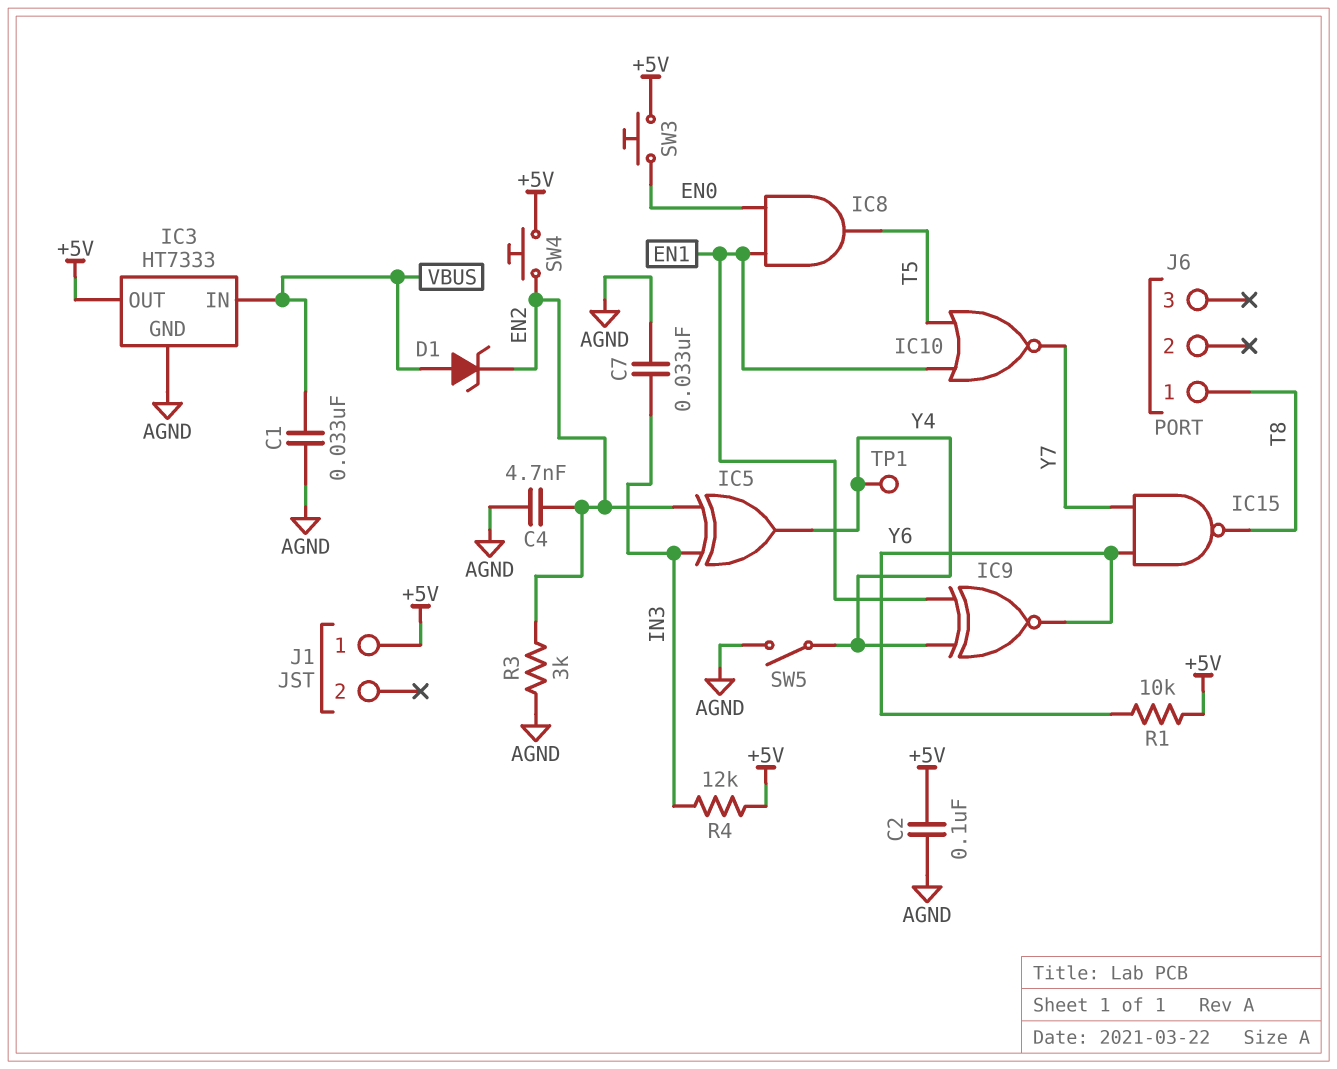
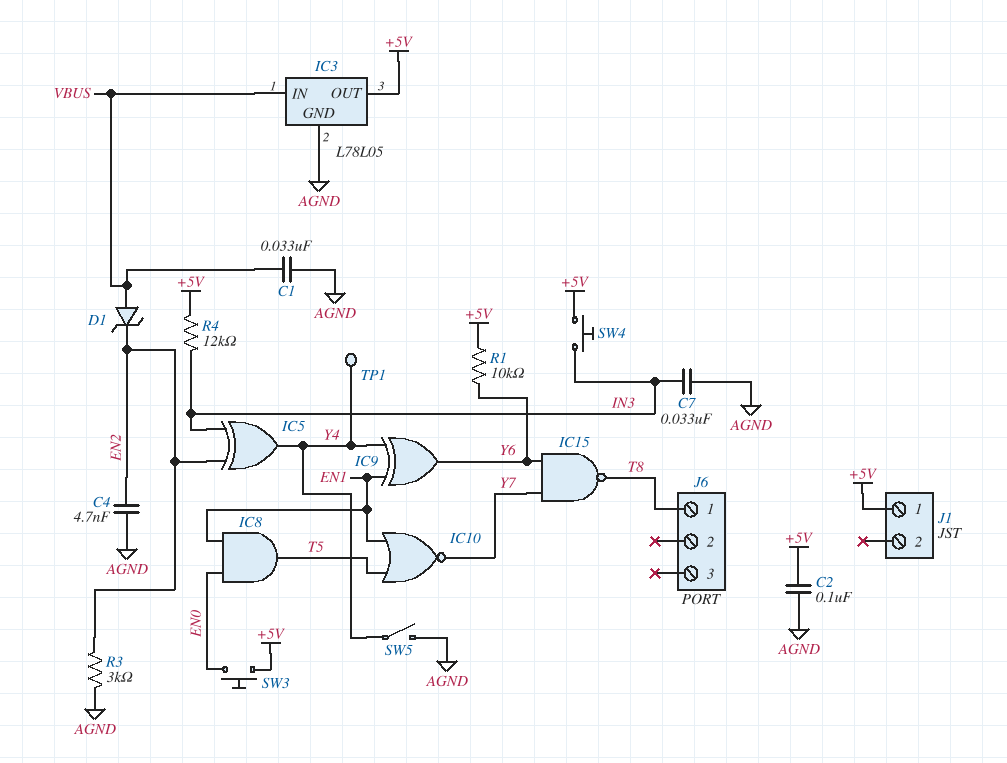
IC3: HT7333 -> L78L05
IC9: XNOR (in EN1, in Y4, out Y6) -> XOR (in EN1, in Y4, out Y6)
SW4: button (+5V, EN2) -> button (+5V, IN3)

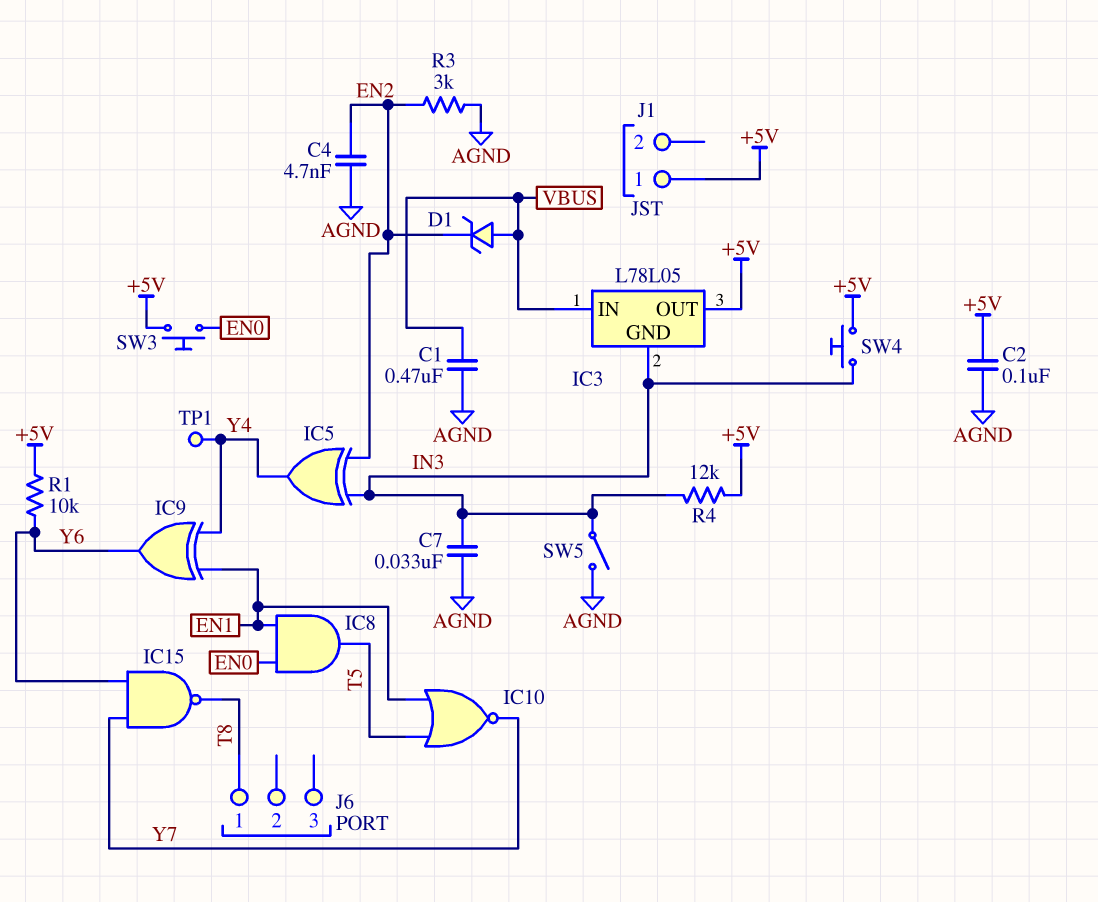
C1: 33nF (AGND, VBUS) -> 470nF (AGND, VBUS)
IC3 pin GND: AGND -> IN3
SW5: switch (AGND, Y4) -> switch (AGND, IN3)

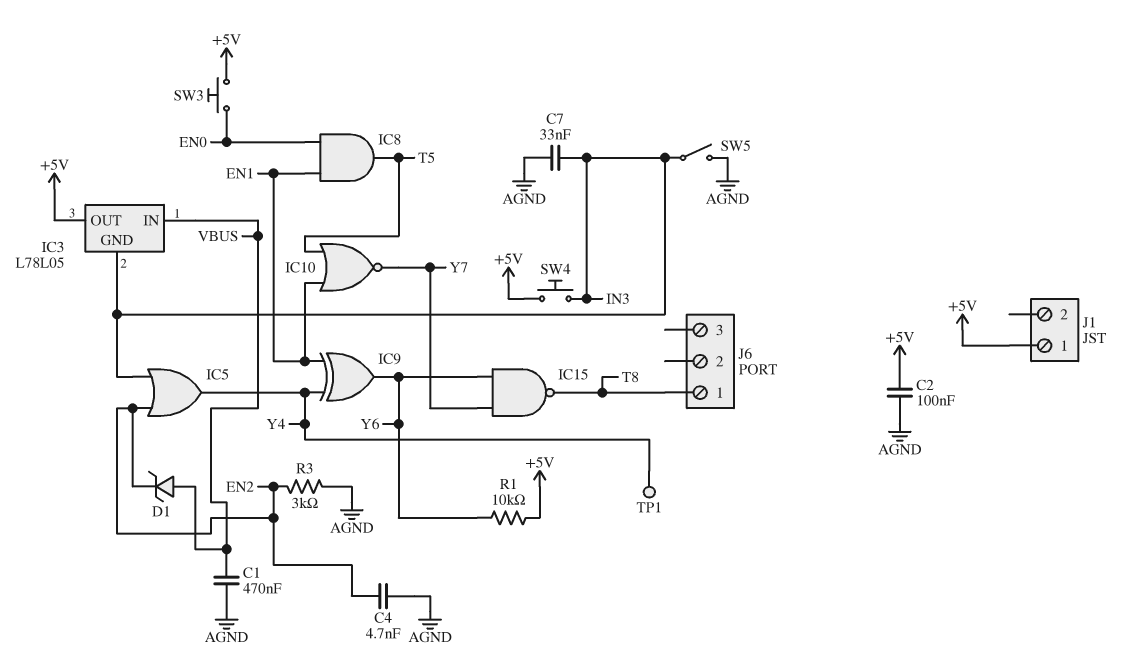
IC5: XOR (in EN2, in IN3, out Y4) -> OR (in EN2, in IN3, out Y4)
R4: 12k (+5V, IN3) -> none

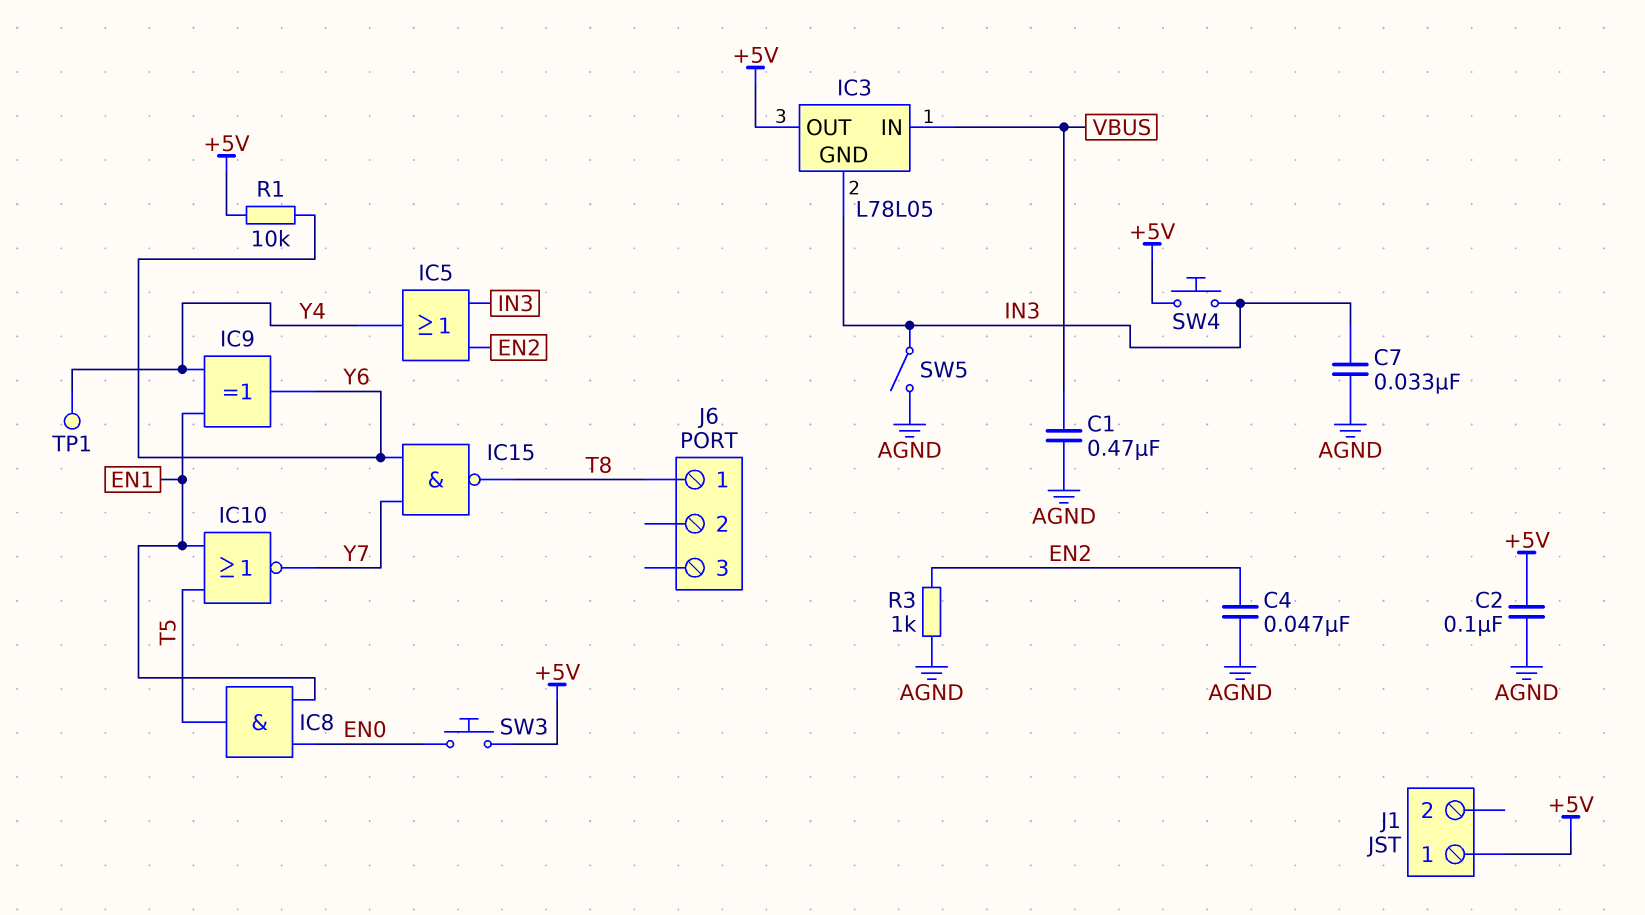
C4: 4.7nF (AGND, EN2) -> 47nF (AGND, EN2)
D1: zener (A VBUS, K EN2) -> none
R3: 3k (AGND, EN2) -> 1k (AGND, EN2)

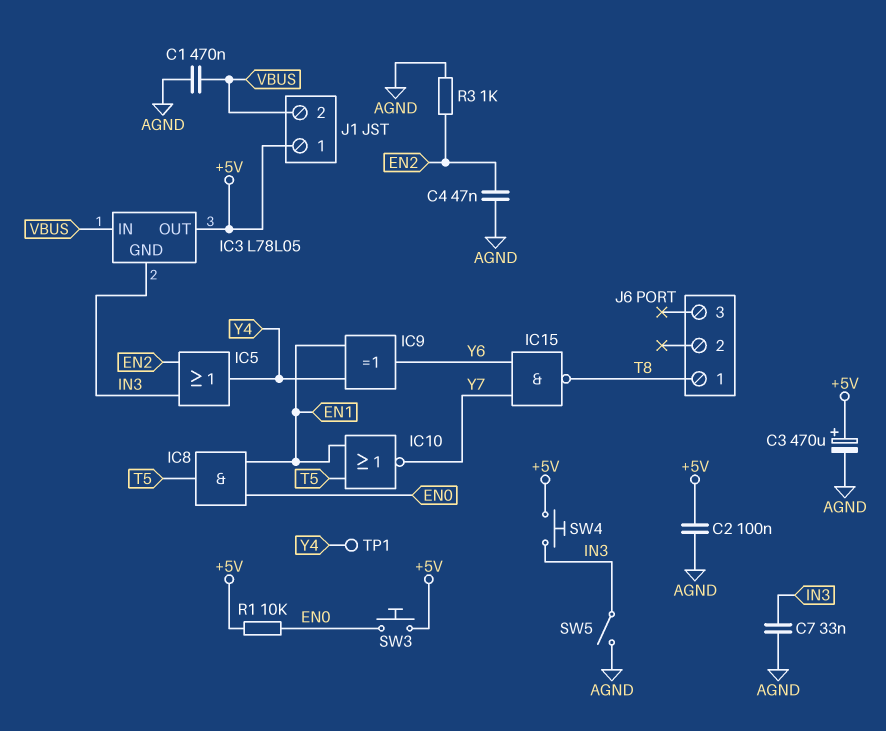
C3: none -> 470uF (plus +5V, minus AGND)
J1 pin 2: none -> VBUS
R1: 10k (+5V, Y6) -> 10k (+5V, EN0)

